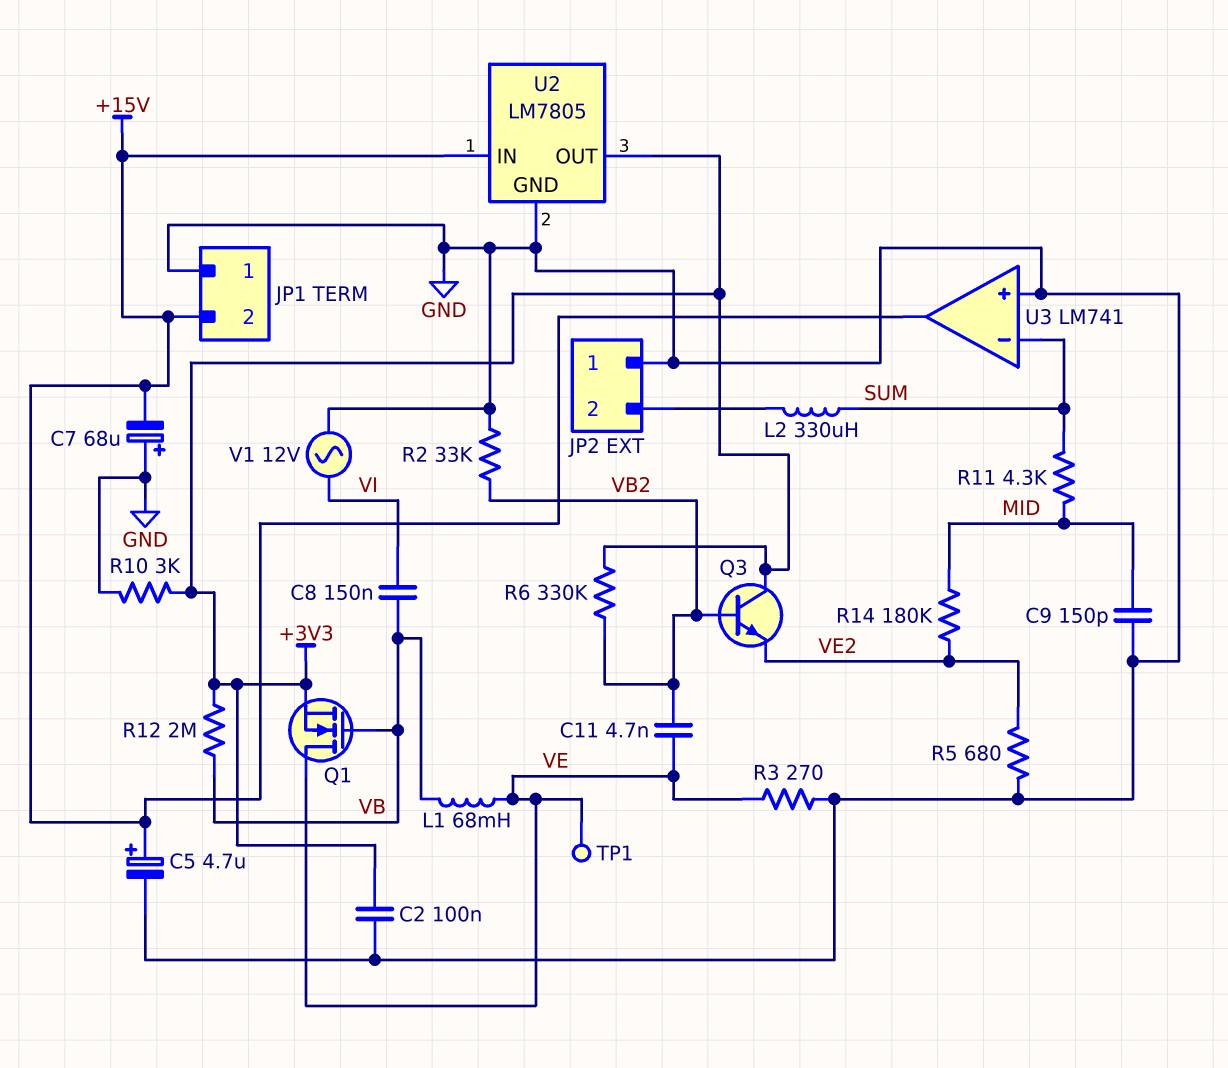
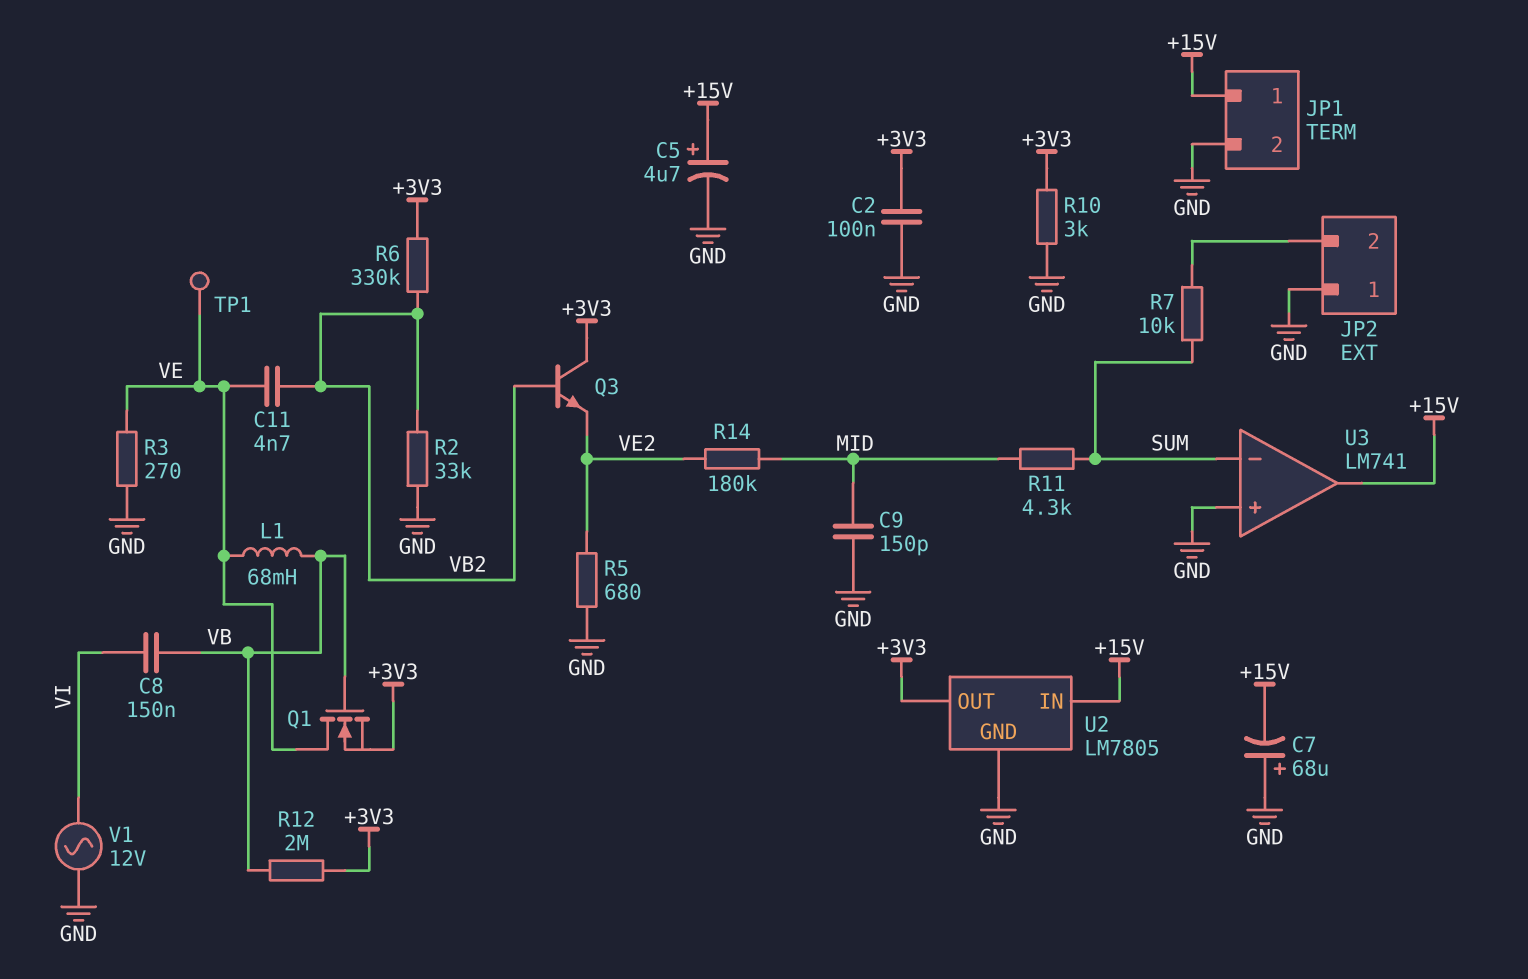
JP1 pin 1: GND -> +15V
JP1 pin 2: +15V -> GND
L2: 330uH (JP2/2, SUM) -> none
R7: none -> 10k (JP2/2, SUM)

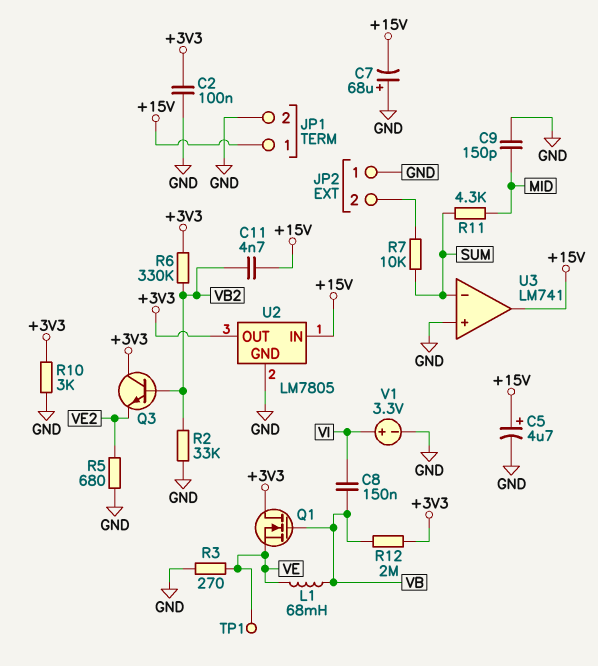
C11: 4.7nF (VB2, VE) -> 4.7nF (+15V, VB2)
Q1: NMOS (G VB, D VE, S +3V3) -> NMOS (G VB, D +3V3, S VE)
R14: 180k (MID, VE2) -> none
V1: AC 12V (GND, VI) -> 3.3V (plus VI, minus GND)

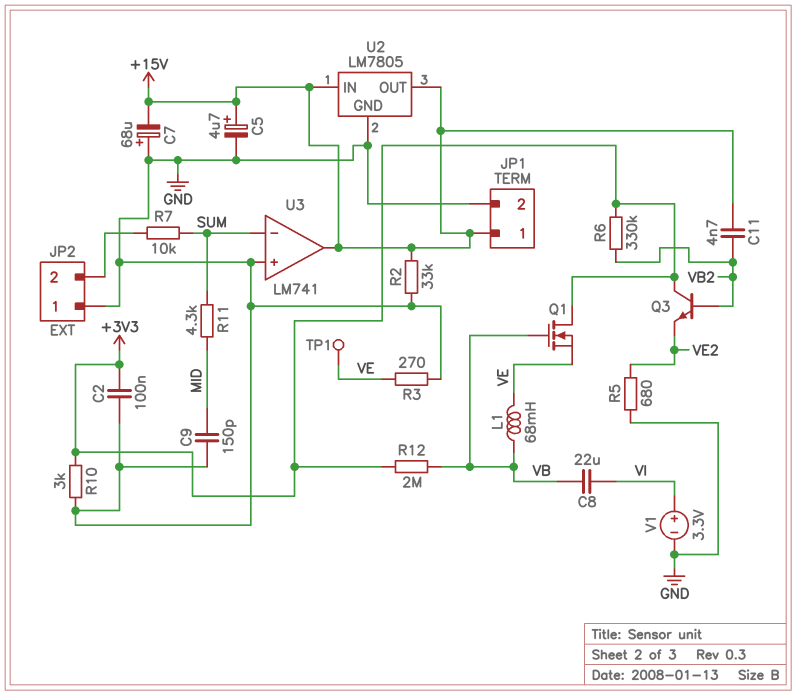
C8: 150nF (VB, VI) -> 22uF (VB, VI)
R2: 33k (GND, VB2) -> 33k (+15V, GND)
U2 pin OUT: +3V3 -> +15V

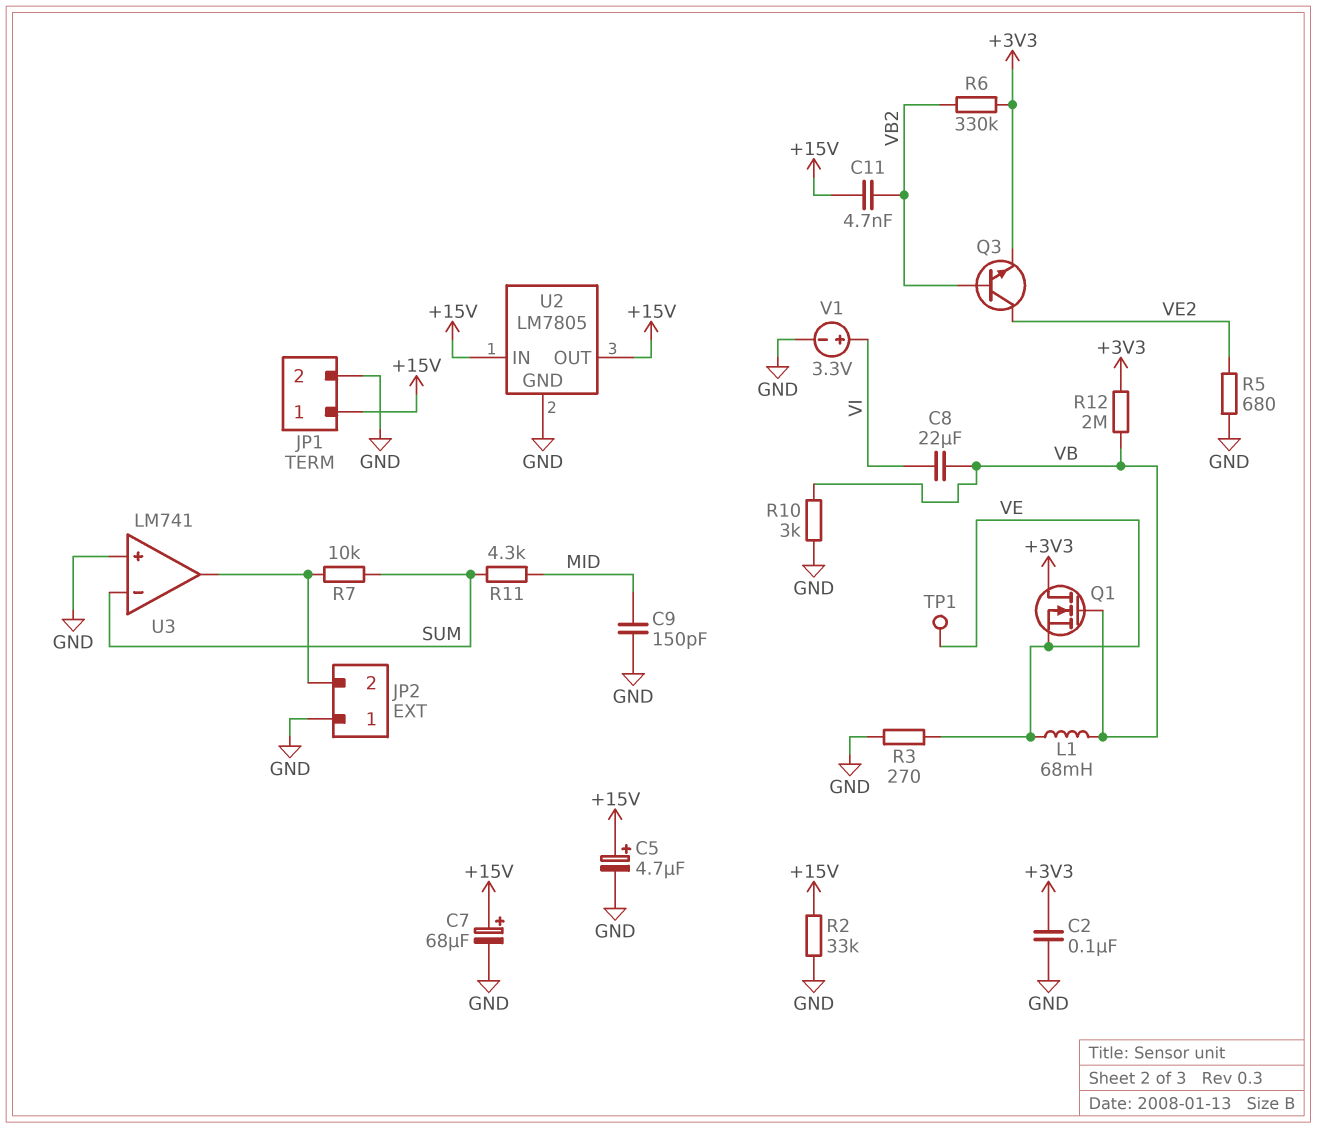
C7: 68uF (plus GND, minus +15V) -> 68uF (plus +15V, minus GND)
Q3: NPN (B VB2, C +3V3, E VE2) -> NPN (B VB2, C VE2, E +3V3)
R10: 3k (+3V3, GND) -> 3k (GND, VB)
U3 pin out: +15V -> JP2/2

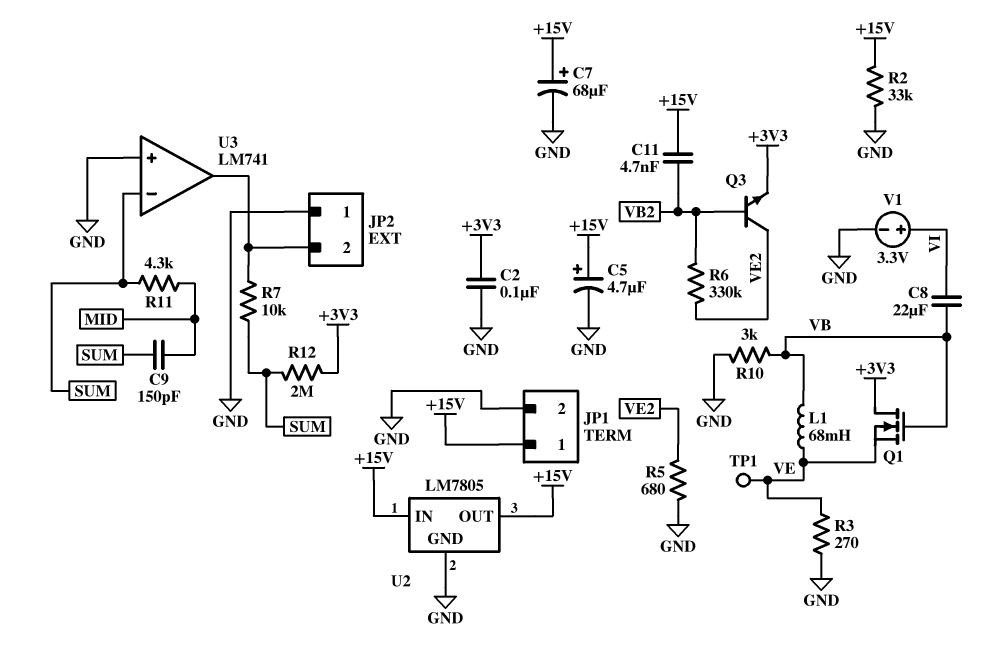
C9: 150pF (GND, MID) -> 150pF (MID, SUM)
R6: 330k (+3V3, VB2) -> 330k (VB2, VE2)
R12: 2M (+3V3, VB) -> 2M (+3V3, SUM)

